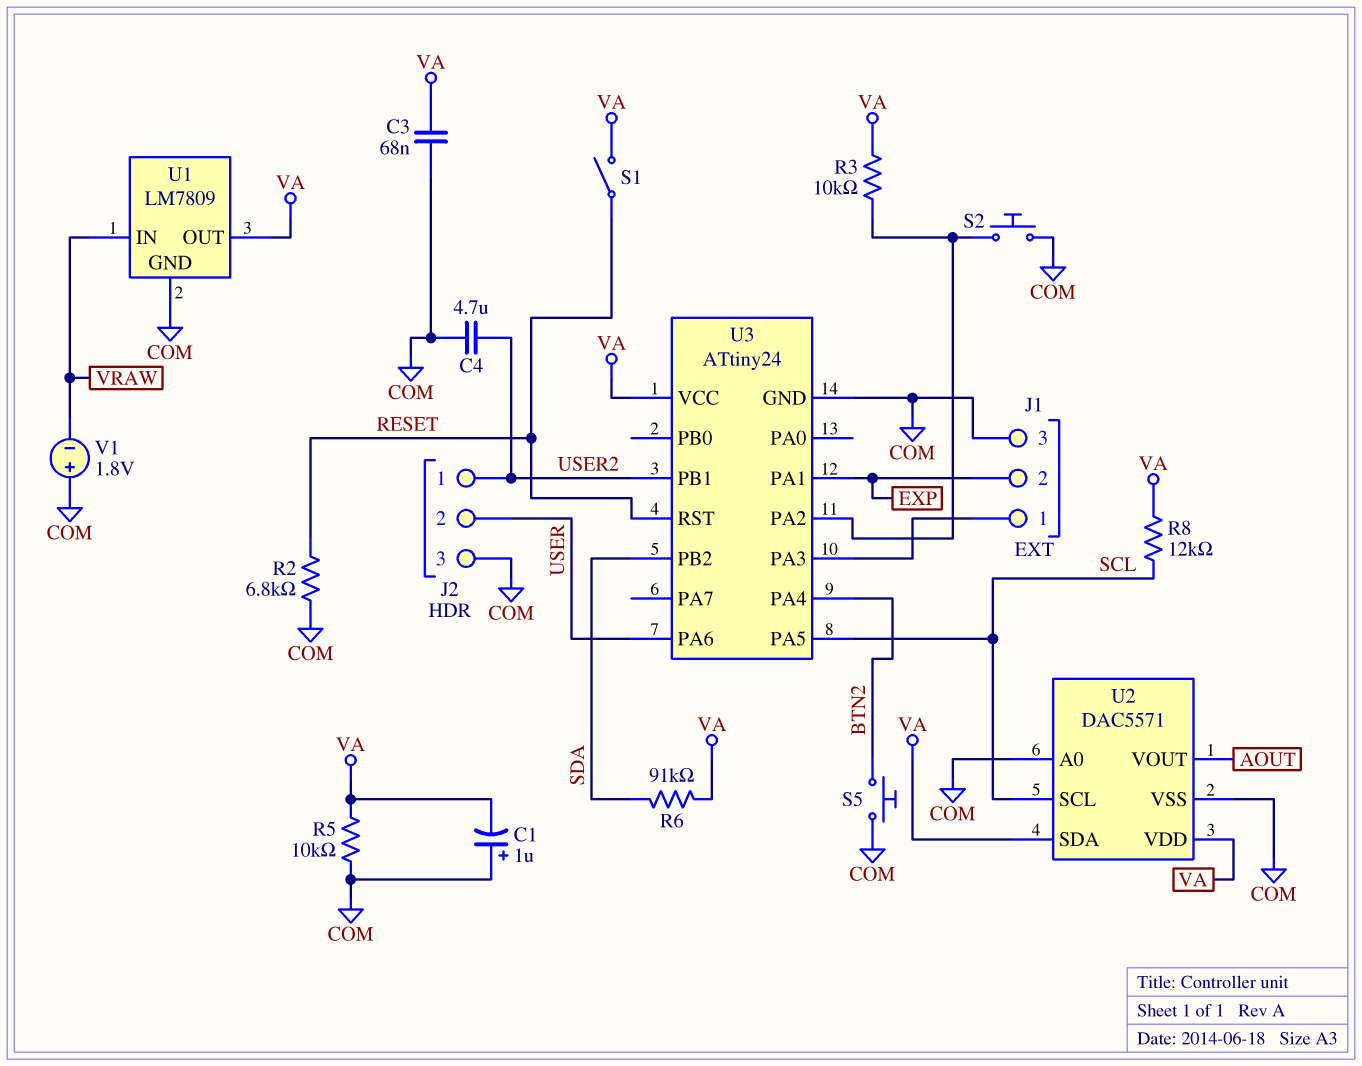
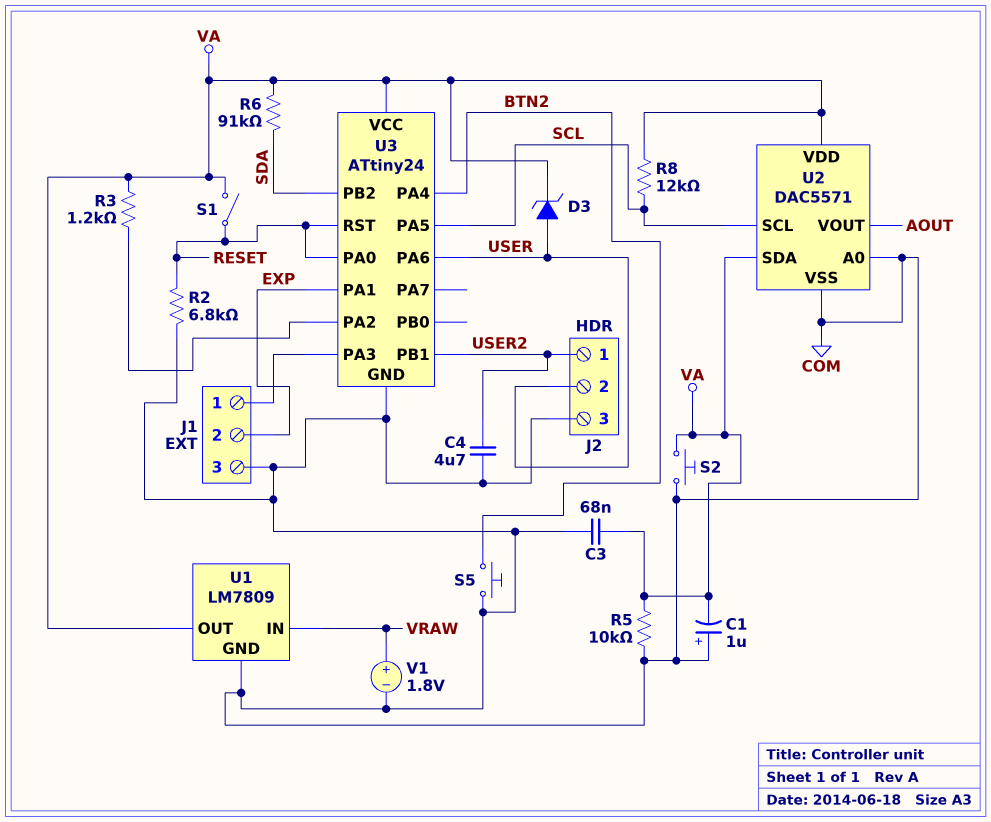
D3: none -> zener (A USER, K VA)
R3: 10k (U3/PA2, VA) -> 1.2k (U3/PA2, VA)
S2: button (COM, U3/PA2) -> button (COM, VA)
U3 pin PA0: none -> RESET
V1: 1.8V (plus COM, minus VRAW) -> 1.8V (plus VRAW, minus COM)

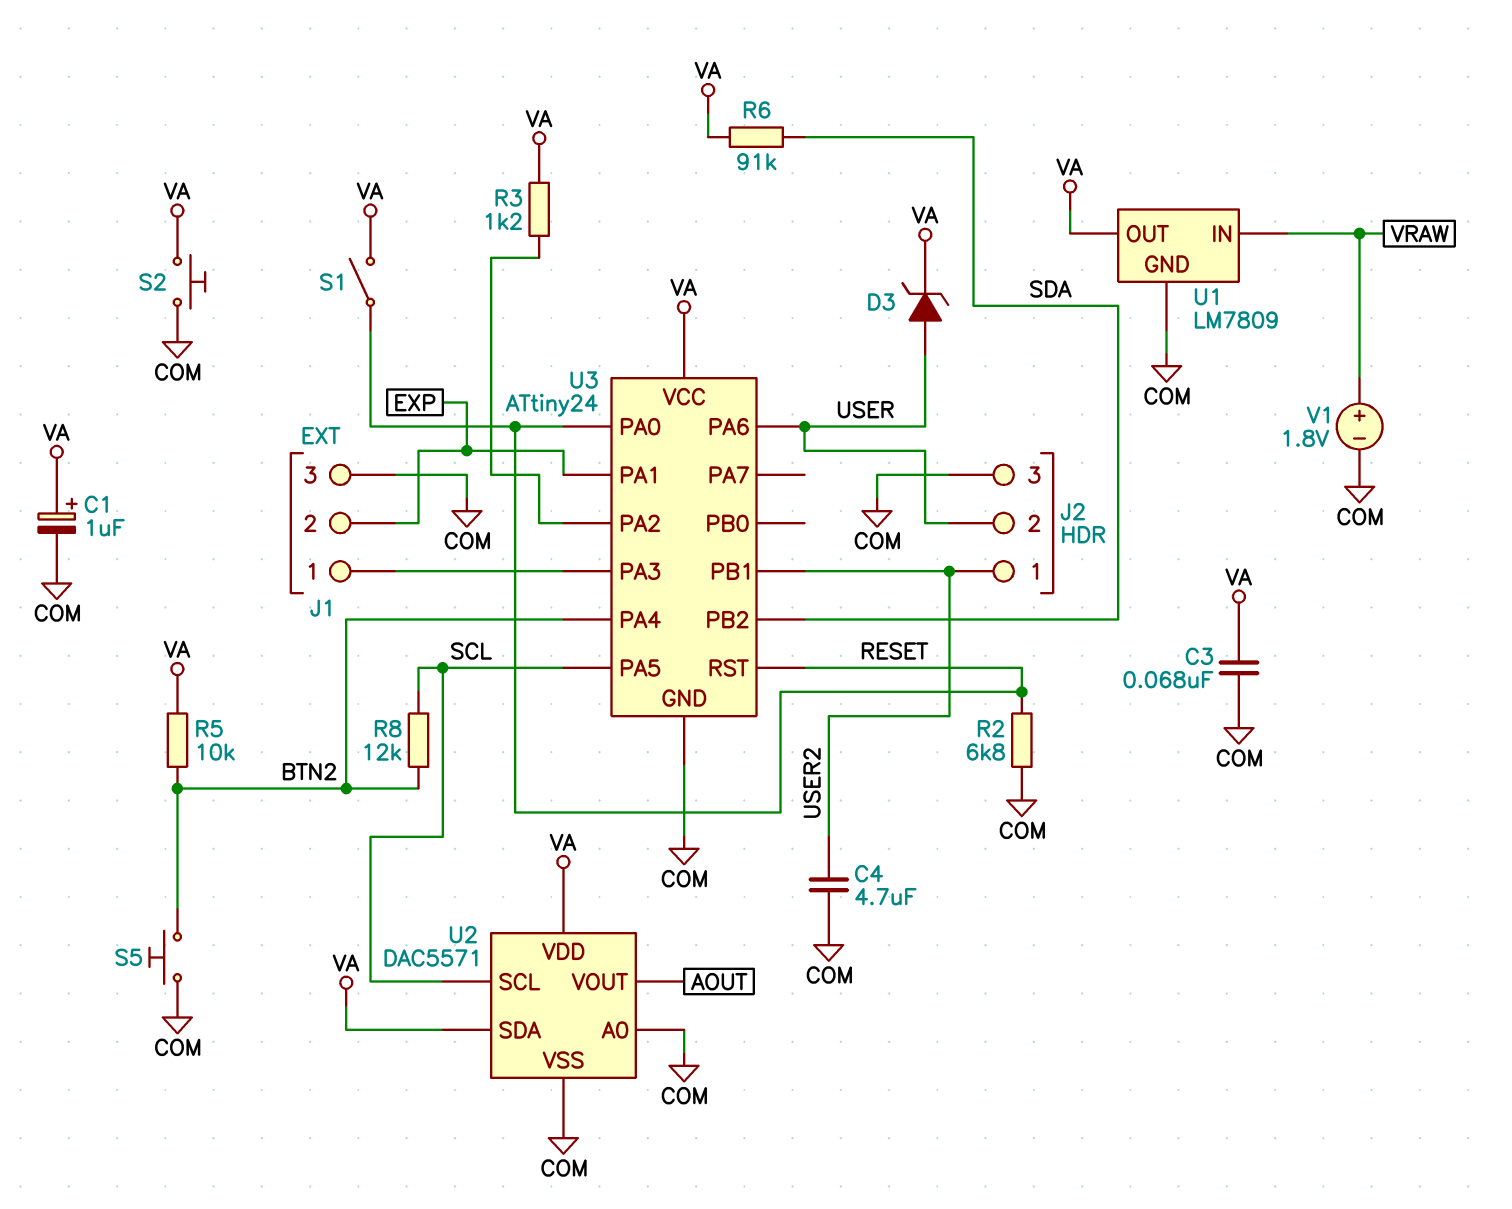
C1: 1uF (plus COM, minus VA) -> 1uF (plus VA, minus COM)
R5: 10k (COM, VA) -> 10k (BTN2, VA)
R8: 12k (SCL, VA) -> 12k (BTN2, SCL)

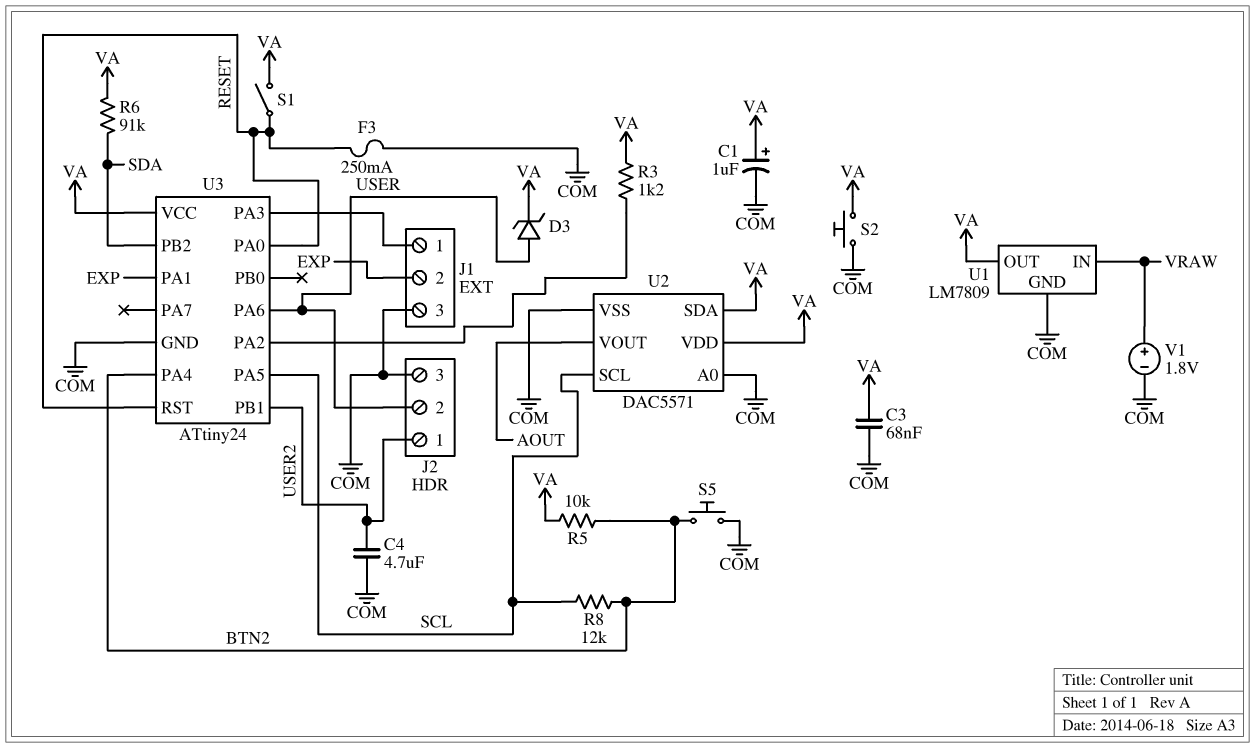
F3: none -> 250mA (COM, RESET)
R2: 6.8k (COM, RESET) -> none

